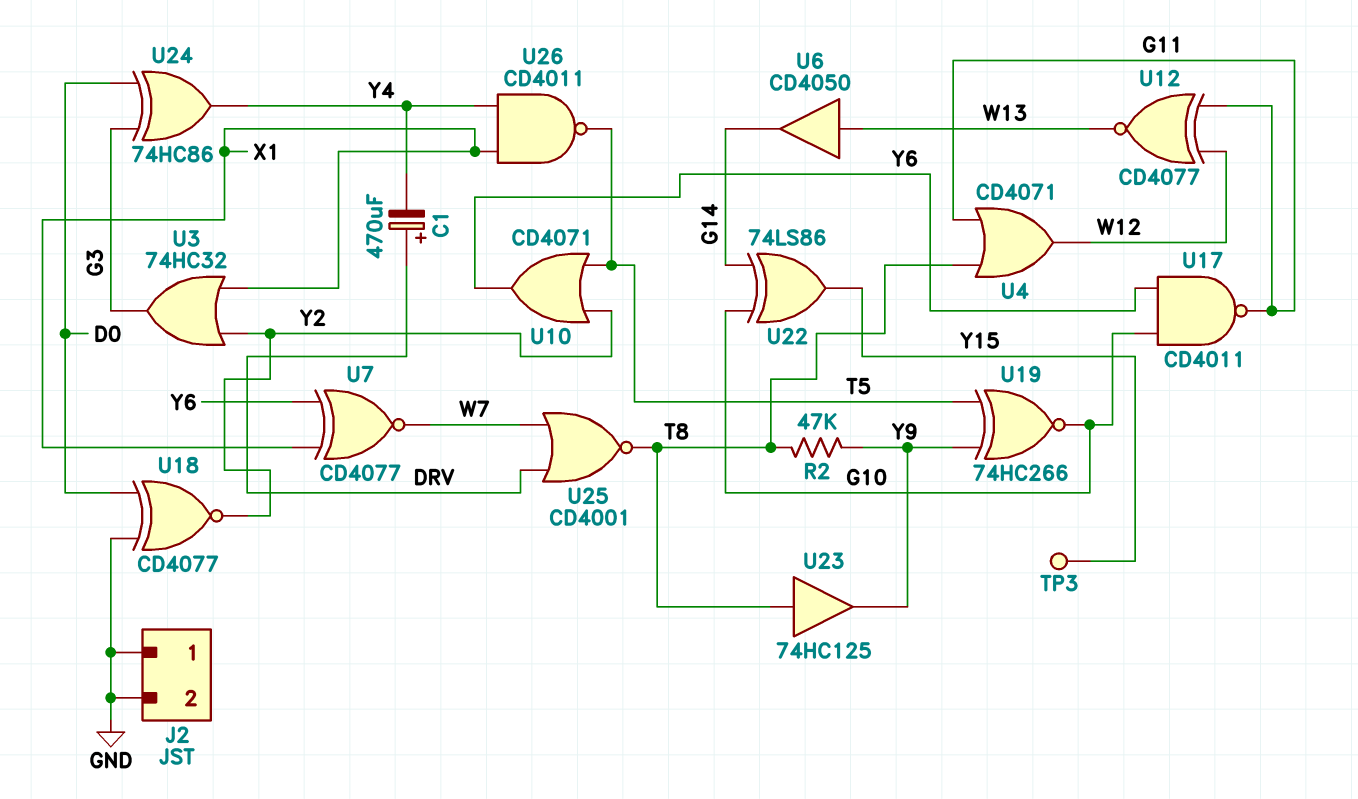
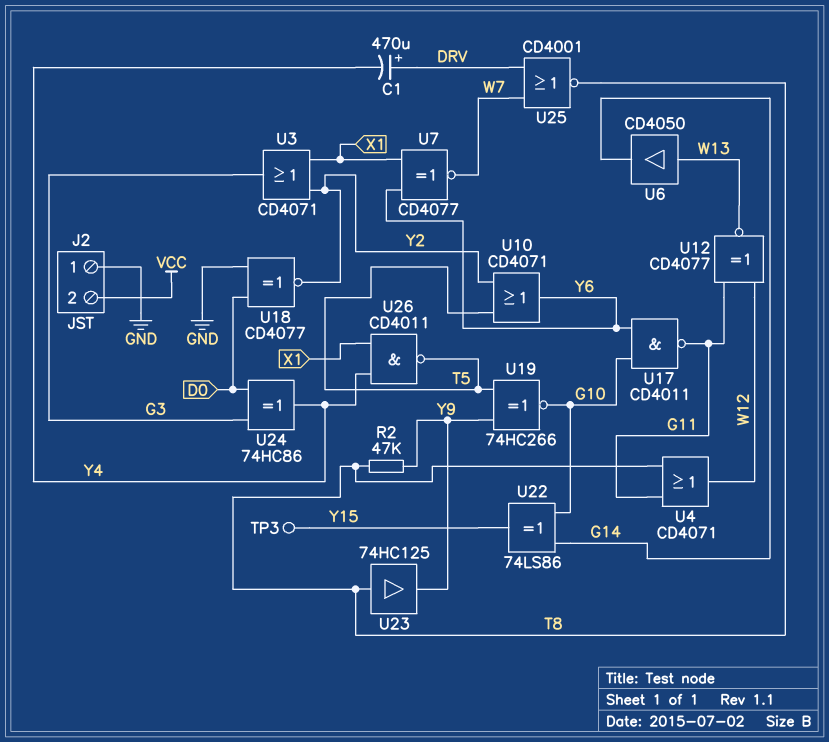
J2 pin 2: GND -> VCC
U3: OR 74HC32 (in X1, in Y2, out G3) -> OR CD4071 (in X1, in Y2, out G3)

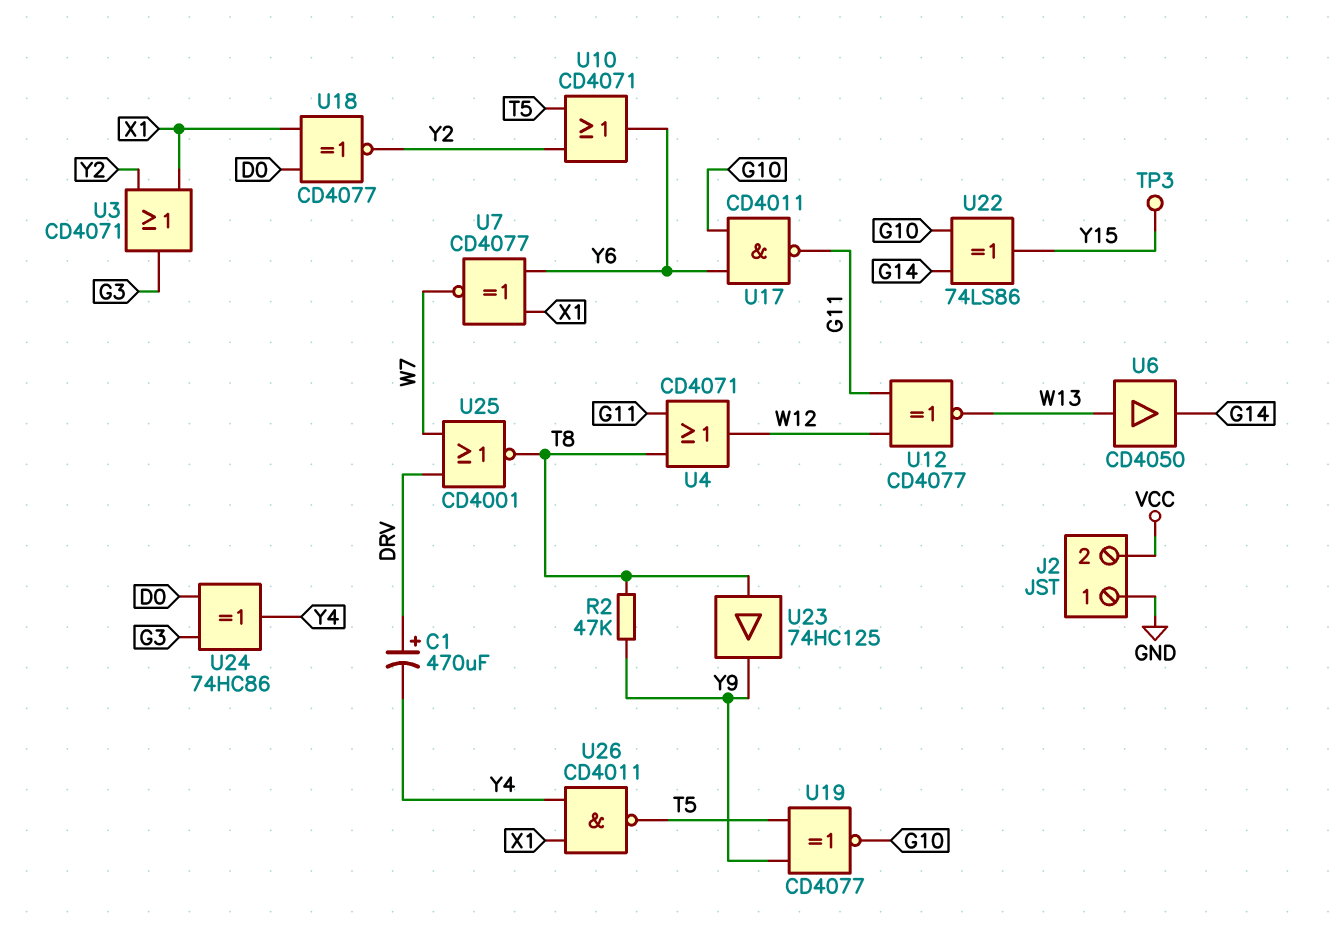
U18: XNOR CD4077 (in D0, in GND, out Y2) -> XNOR CD4077 (in D0, in X1, out Y2)
U19: XNOR 74HC266 (in T5, in Y9, out G10) -> XNOR CD4077 (in T5, in Y9, out G10)

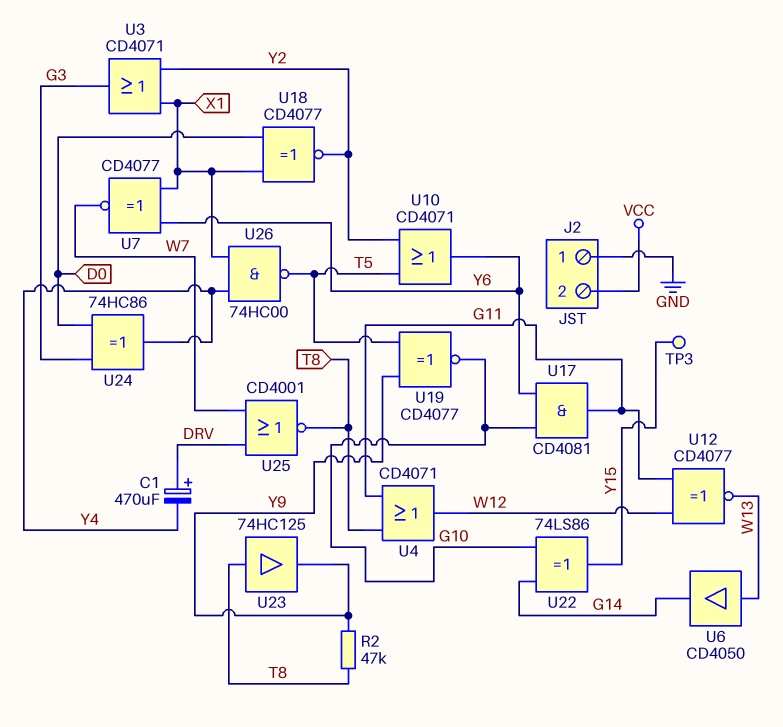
U17: NAND CD4011 (in G10, in Y6, out G11) -> AND CD4081 (in G10, in Y6, out G11)
U26: NAND CD4011 (in X1, in Y4, out T5) -> NAND 74HC00 (in X1, in Y4, out T5)

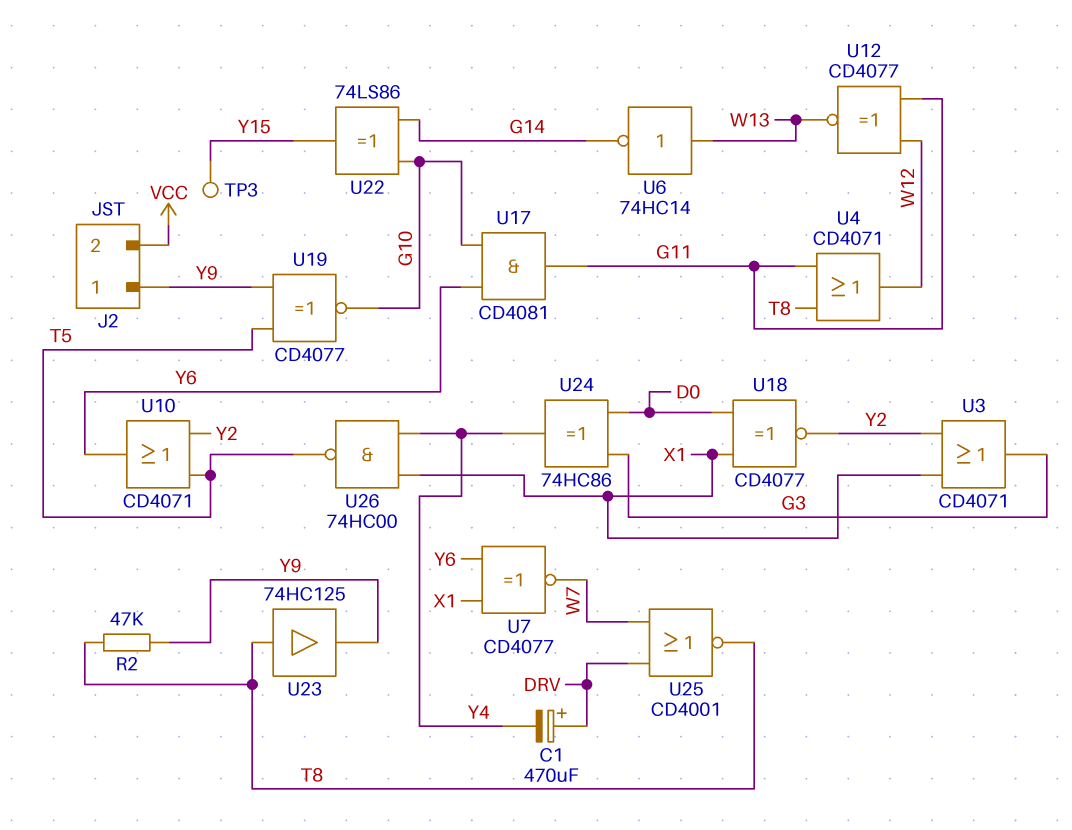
J2 pin 1: GND -> Y9
U6: buffer CD4050 (in W13, out G14) -> NOT 74HC14 (in W13, out G14)

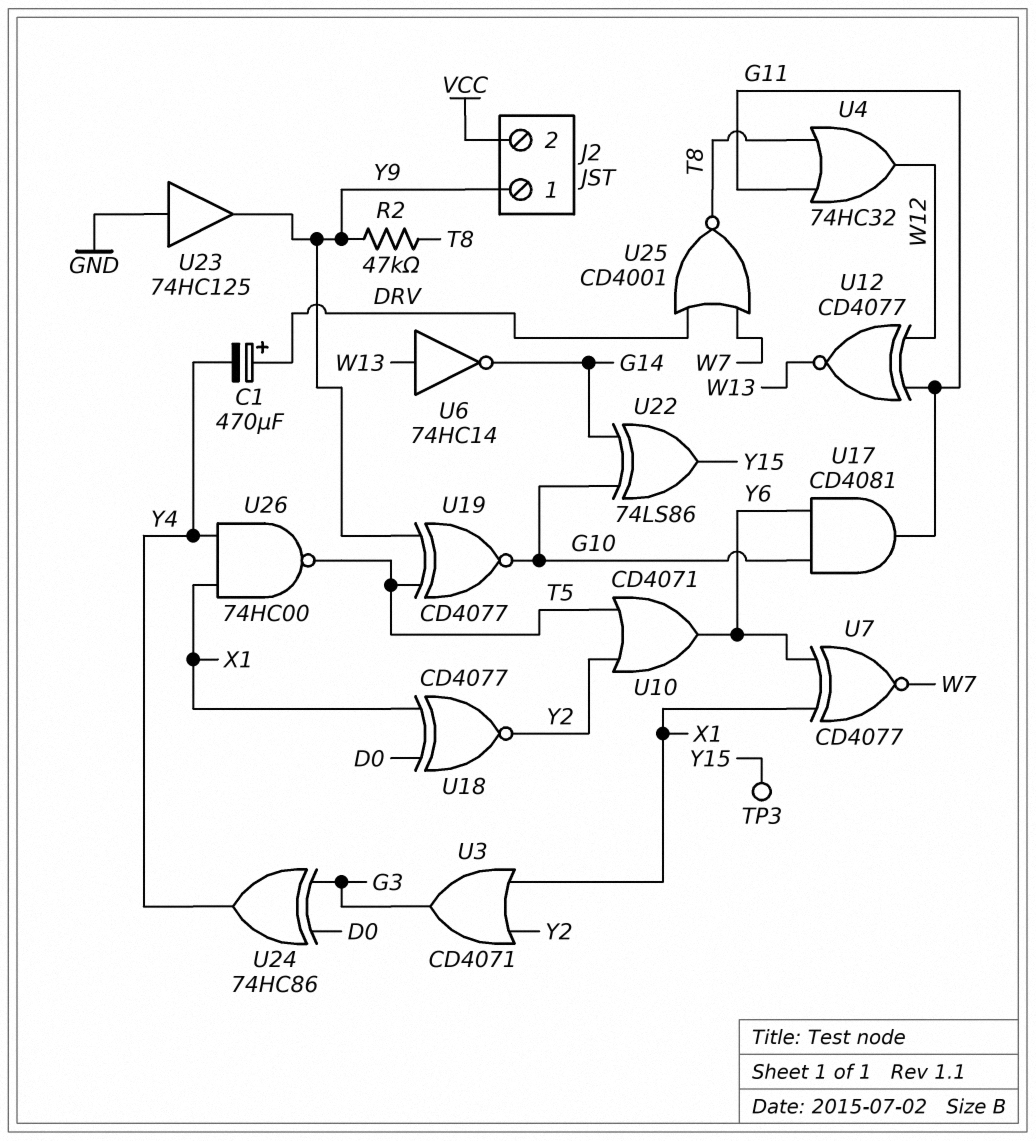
U4: OR CD4071 (in G11, in T8, out W12) -> OR 74HC32 (in G11, in T8, out W12)
U23: buffer 74HC125 (in T8, out Y9) -> buffer 74HC125 (in GND, out Y9)

